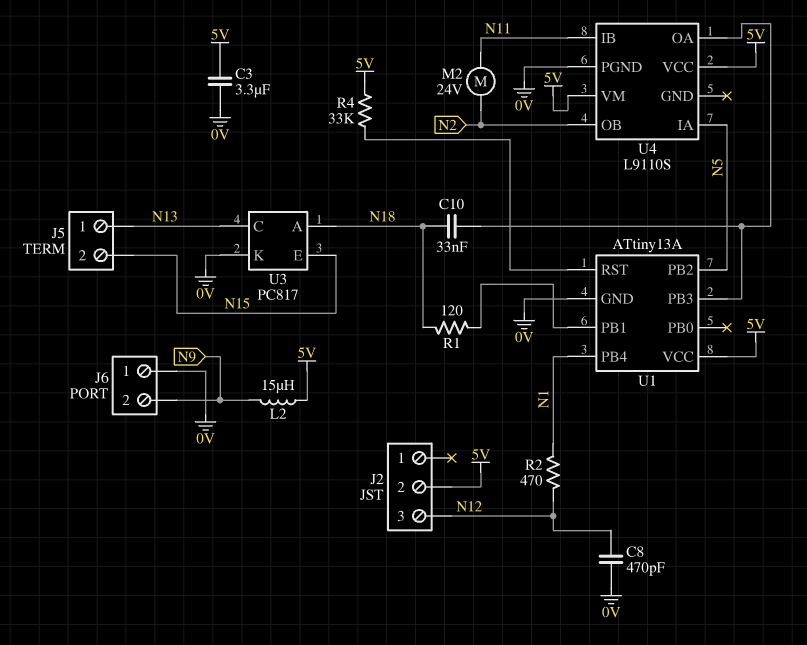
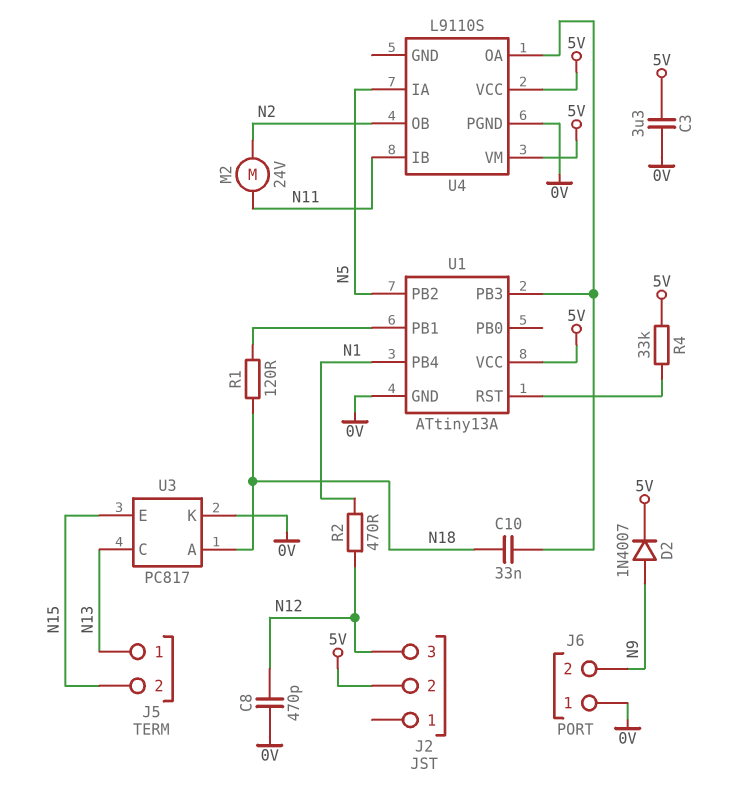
D2: none -> diode 1N4007 (A N9, K 5V)
L2: 15uH (5V, N9) -> none

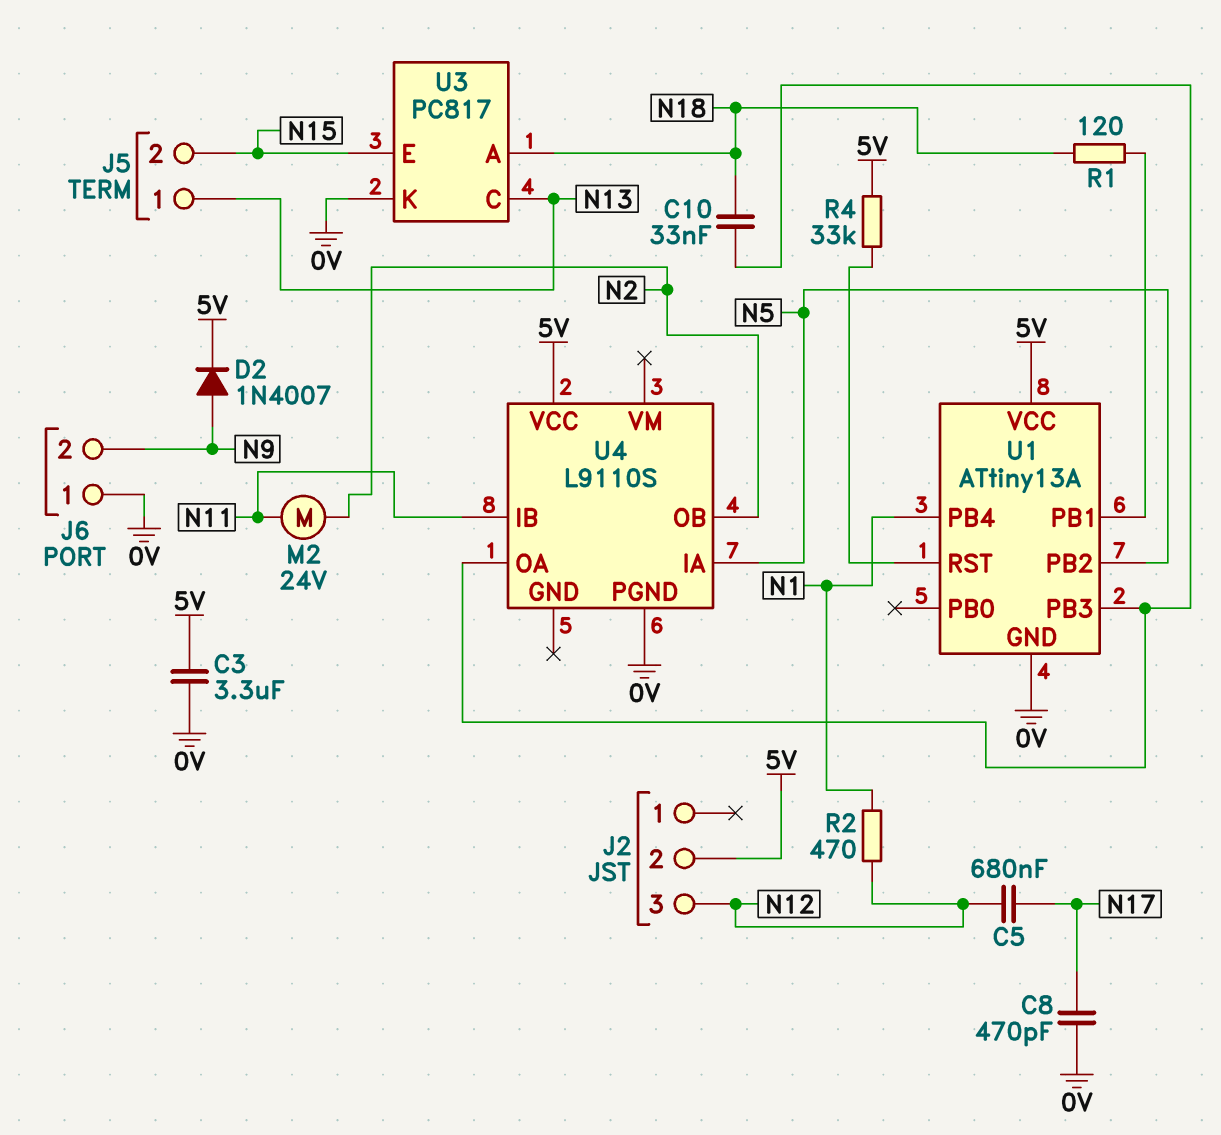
C5: none -> 680nF (N12, N17)
C8: 470pF (0V, N12) -> 470pF (0V, N17)
U4 pin VM: 5V -> none

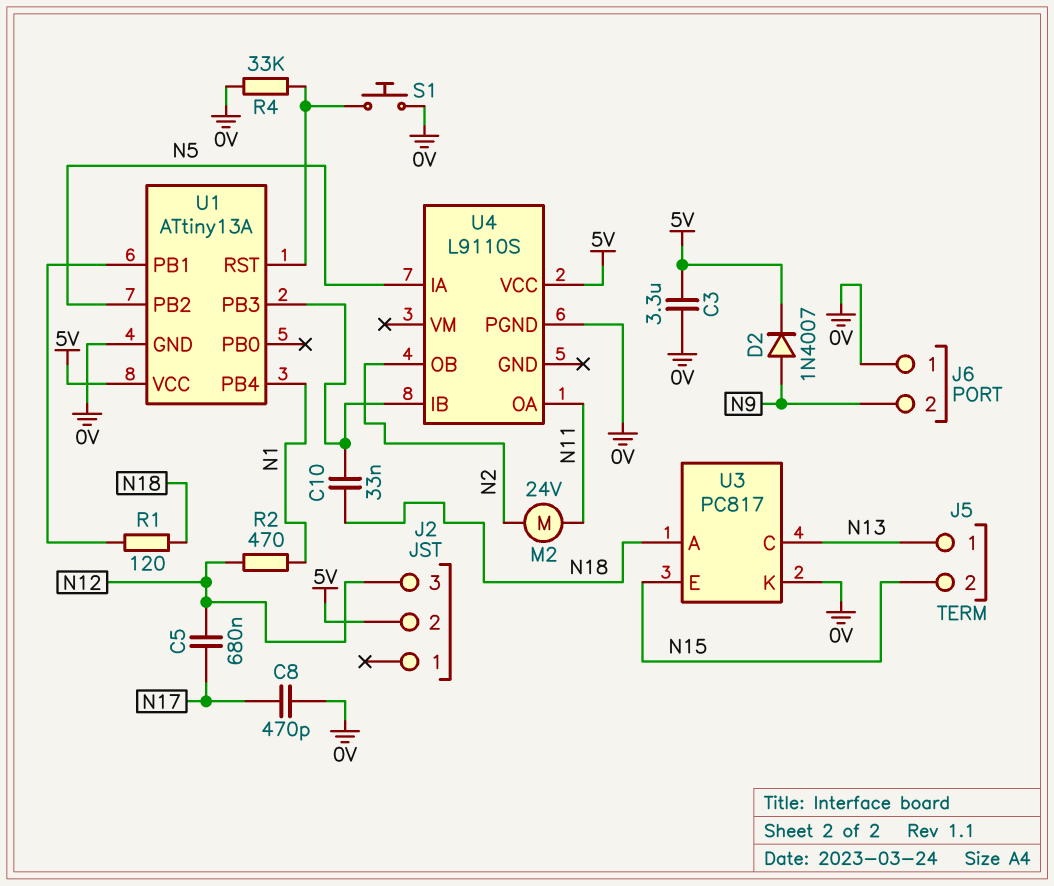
R4: 33k (5V, U1/RST) -> 33k (0V, U1/RST)
S1: none -> button (0V, U1/RST)
U4 pin IB: N11 -> U1/PB3
U4 pin OA: U1/PB3 -> N11

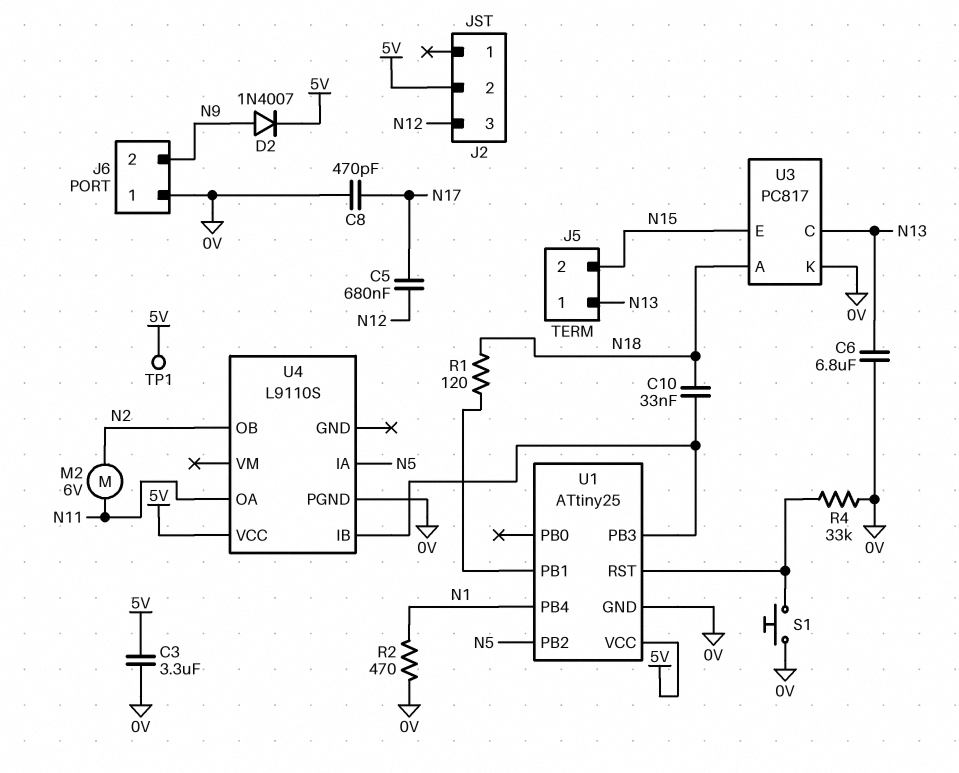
C6: none -> 6.8uF (0V, N13)
M2: motor 24V (N2, N11) -> motor 6V (N2, N11)
R2: 470 (N1, N12) -> 470 (0V, N1)
TP1: none -> test point (5V)
U1: ATtiny13A -> ATtiny25

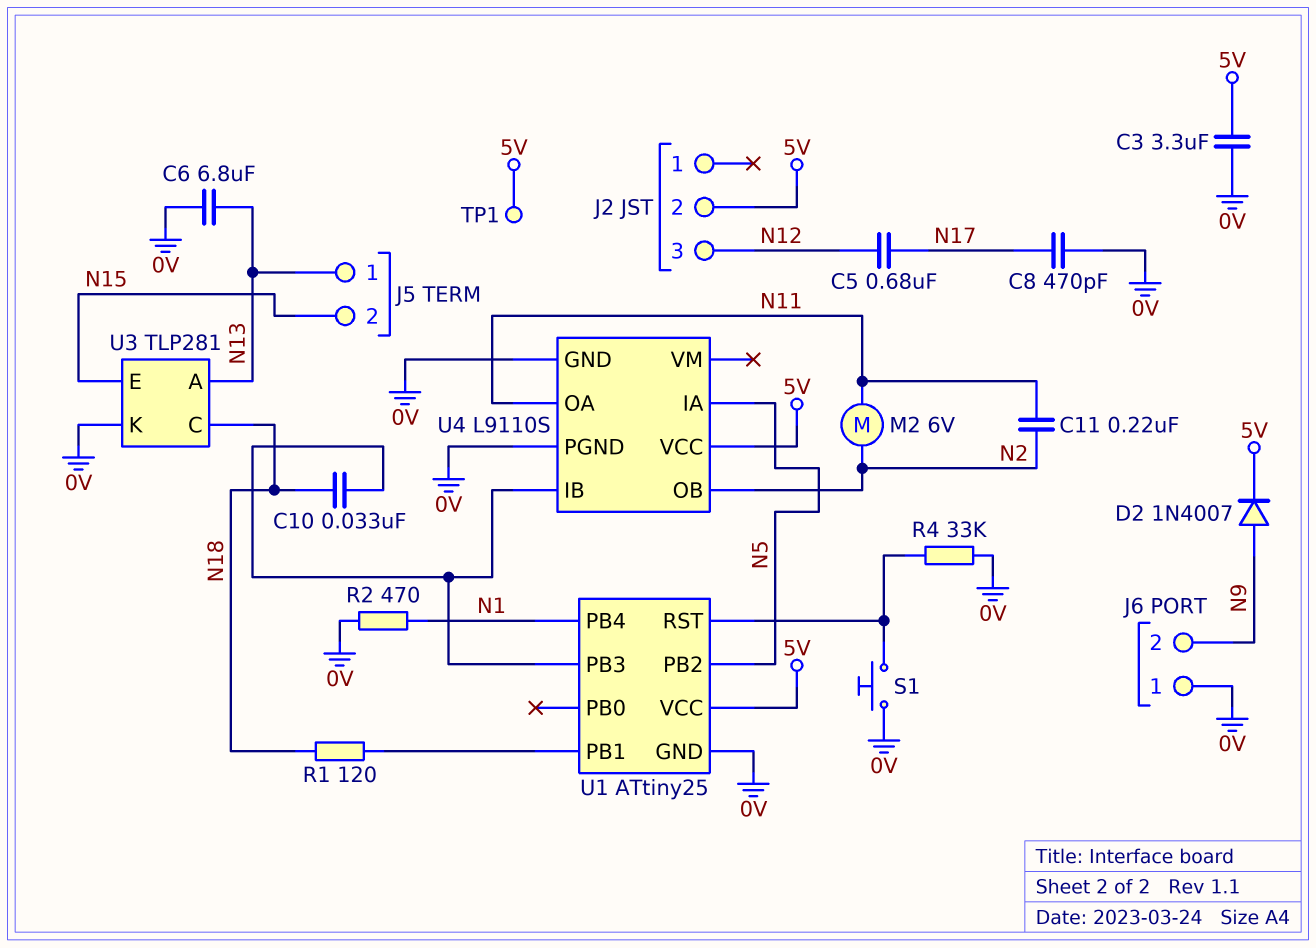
C11: none -> 220nF (N2, N11)
U3: PC817 -> TLP281
U3 pin A: N18 -> N13
U3 pin C: N13 -> N18
U4 pin GND: none -> 0V

